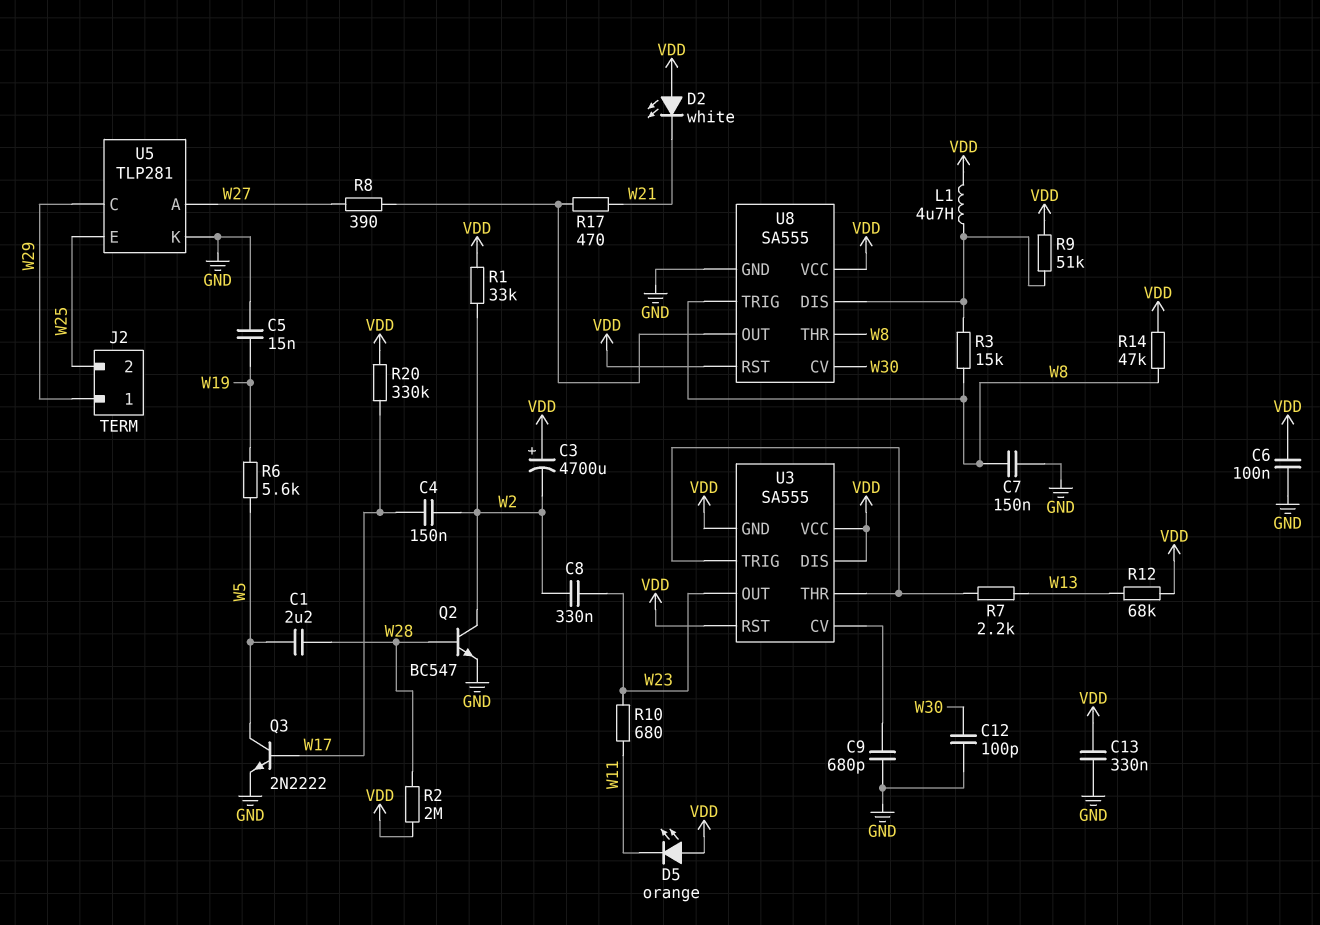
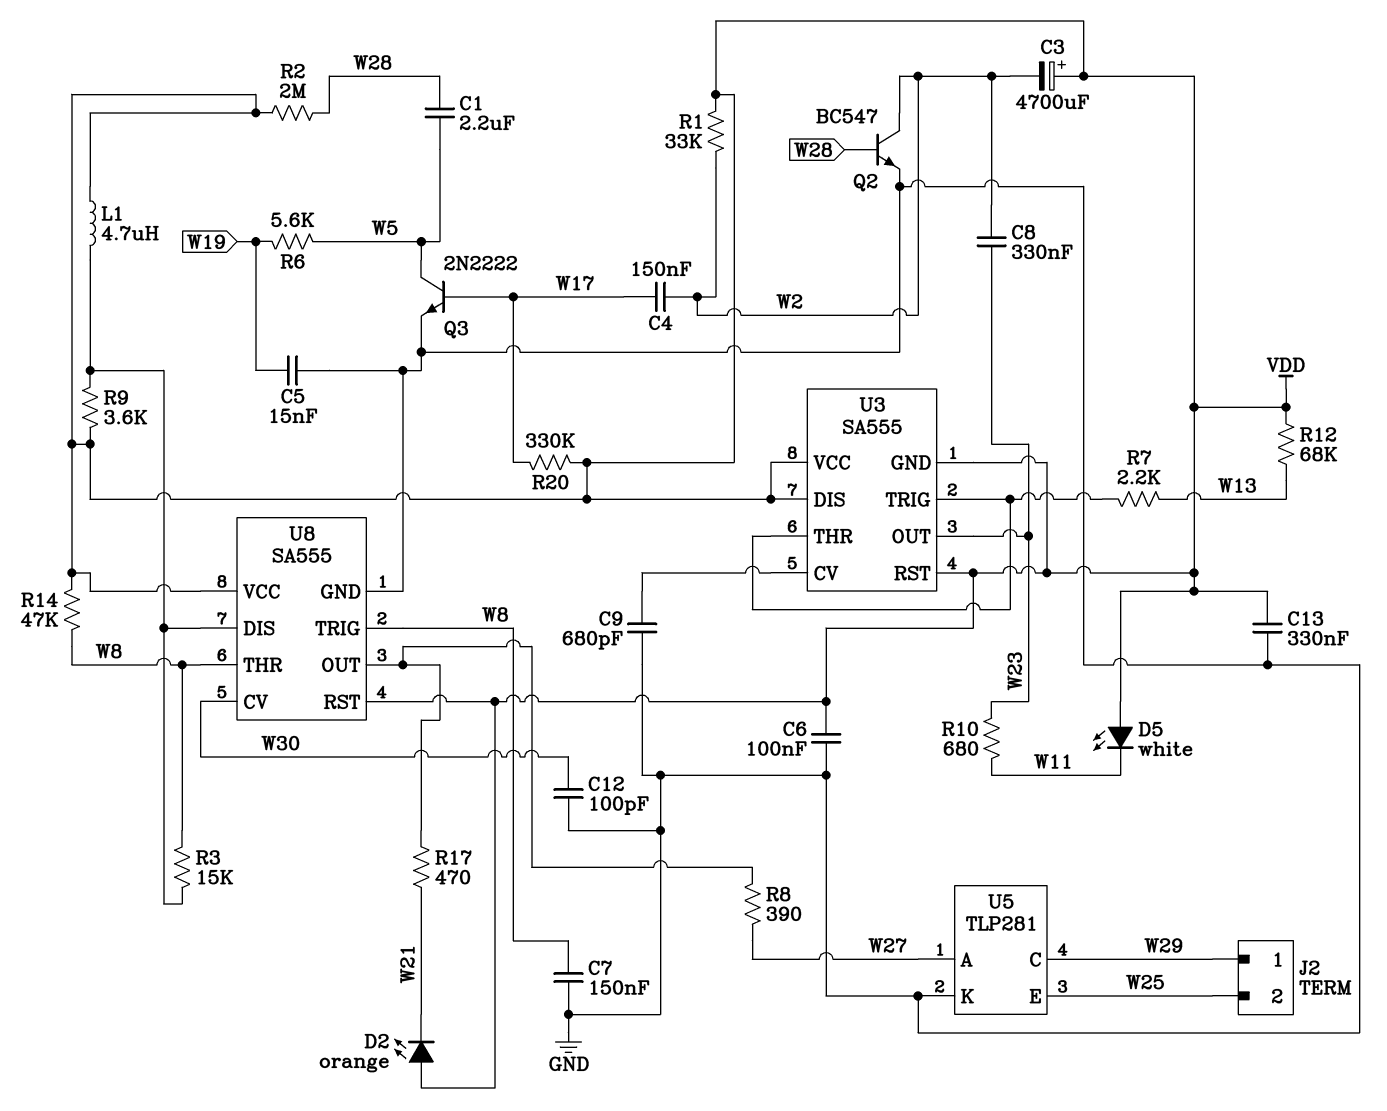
D2: LED white (A VDD, K W21) -> LED orange (A VDD, K W21)
D5: LED orange (A VDD, K W11) -> LED white (A VDD, K W11)
R9: 51k (U8/DIS, VDD) -> 3.6k (U8/DIS, VDD)

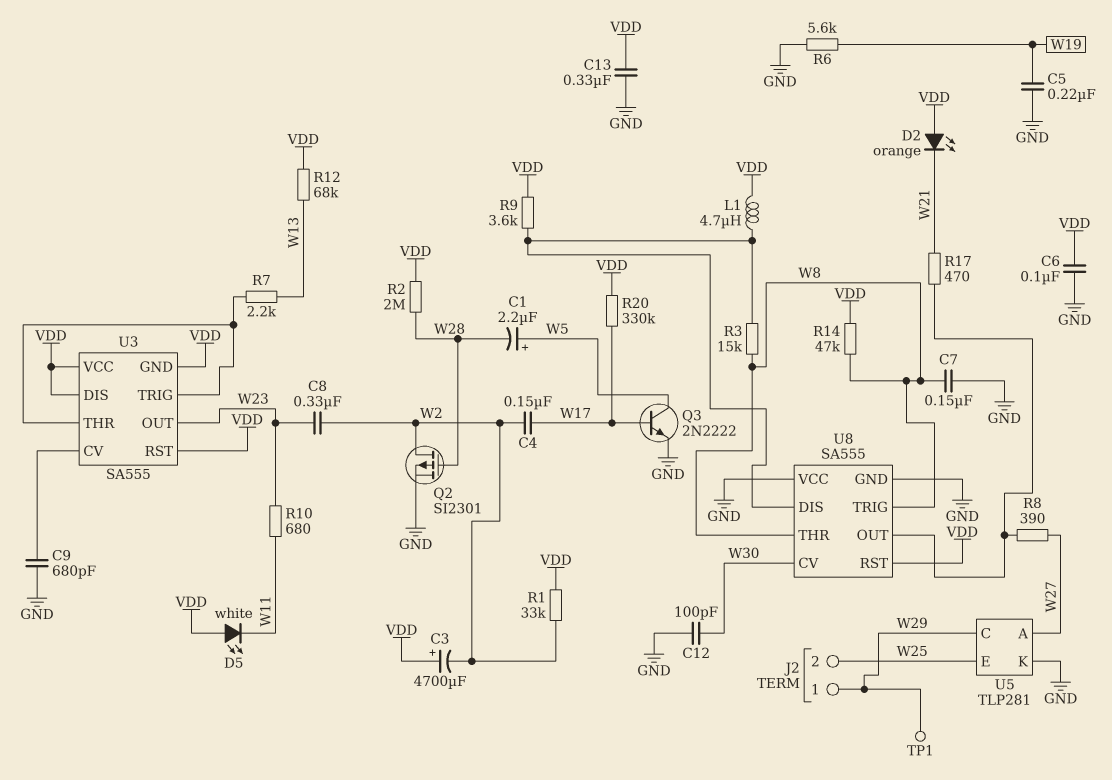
C1: 2.2uF (W5, W28) -> 2.2uF (plus W5, minus W28)
C5: 15nF (GND, W19) -> 220nF (GND, W19)
Q2: NPN BC547 (B W28, C W2, E GND) -> PMOS SI2301 (G W28, D W2, S GND)
R6: 5.6k (W5, W19) -> 5.6k (GND, W19)
TP1: none -> test point (W29)
U8 pin VCC: VDD -> GND

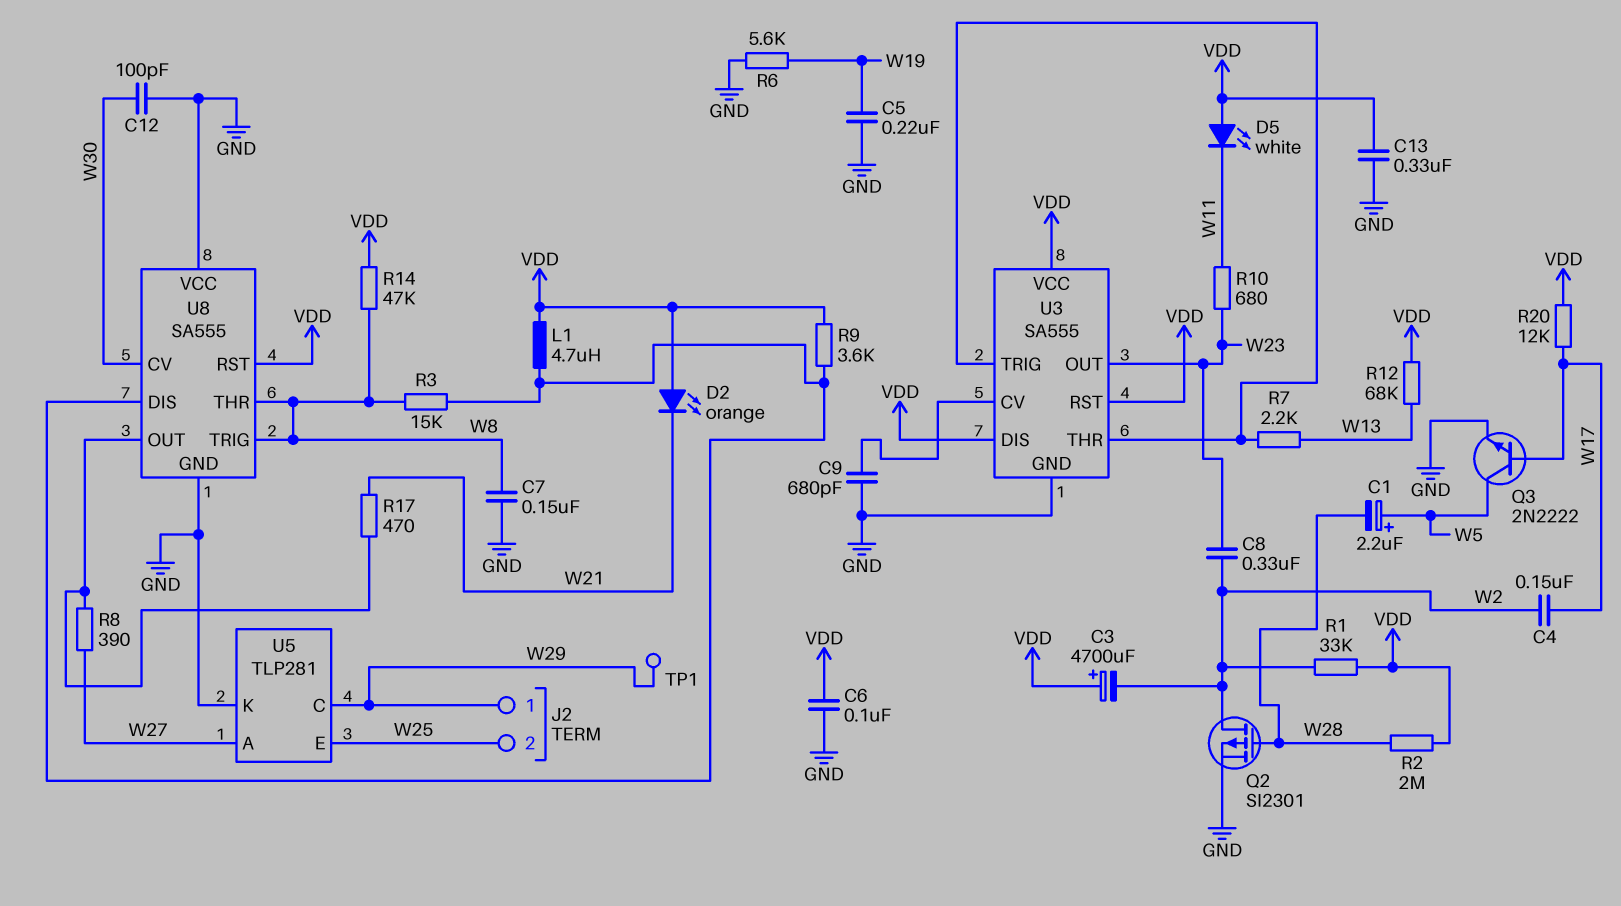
R20: 330k (VDD, W17) -> 12k (VDD, W17)
U3 pin GND: VDD -> GND

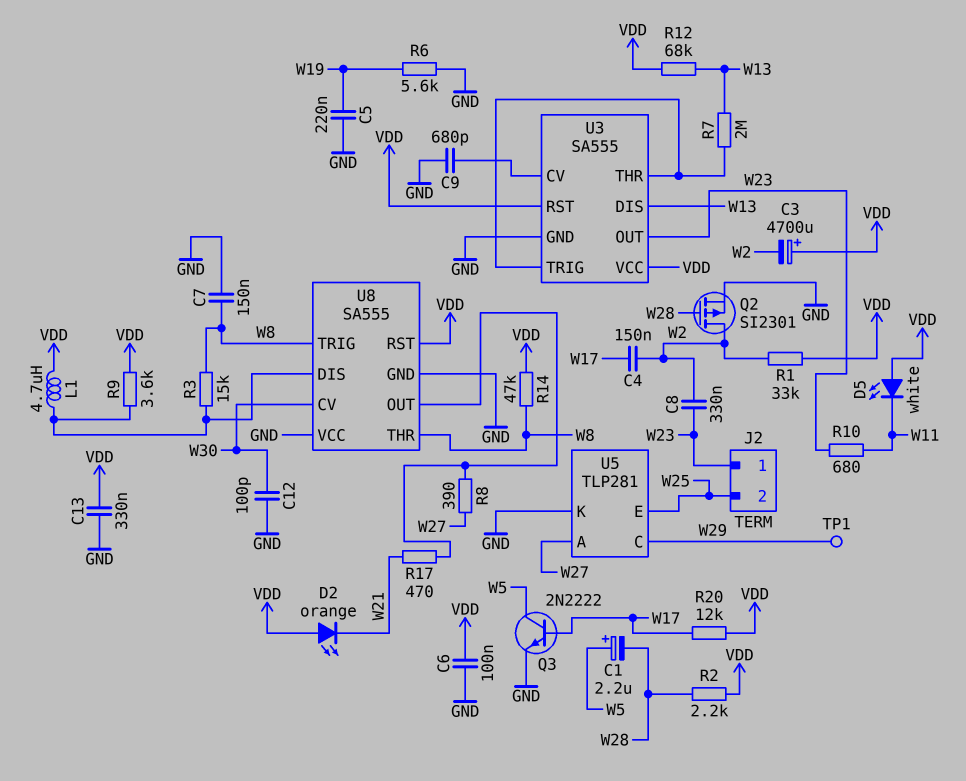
J2 pin 1: W29 -> W23
R2: 2M (VDD, W28) -> 2.2k (VDD, W28)
R7: 2.2k (U3/THR, W13) -> 2M (U3/THR, W13)
U3 pin DIS: VDD -> W13

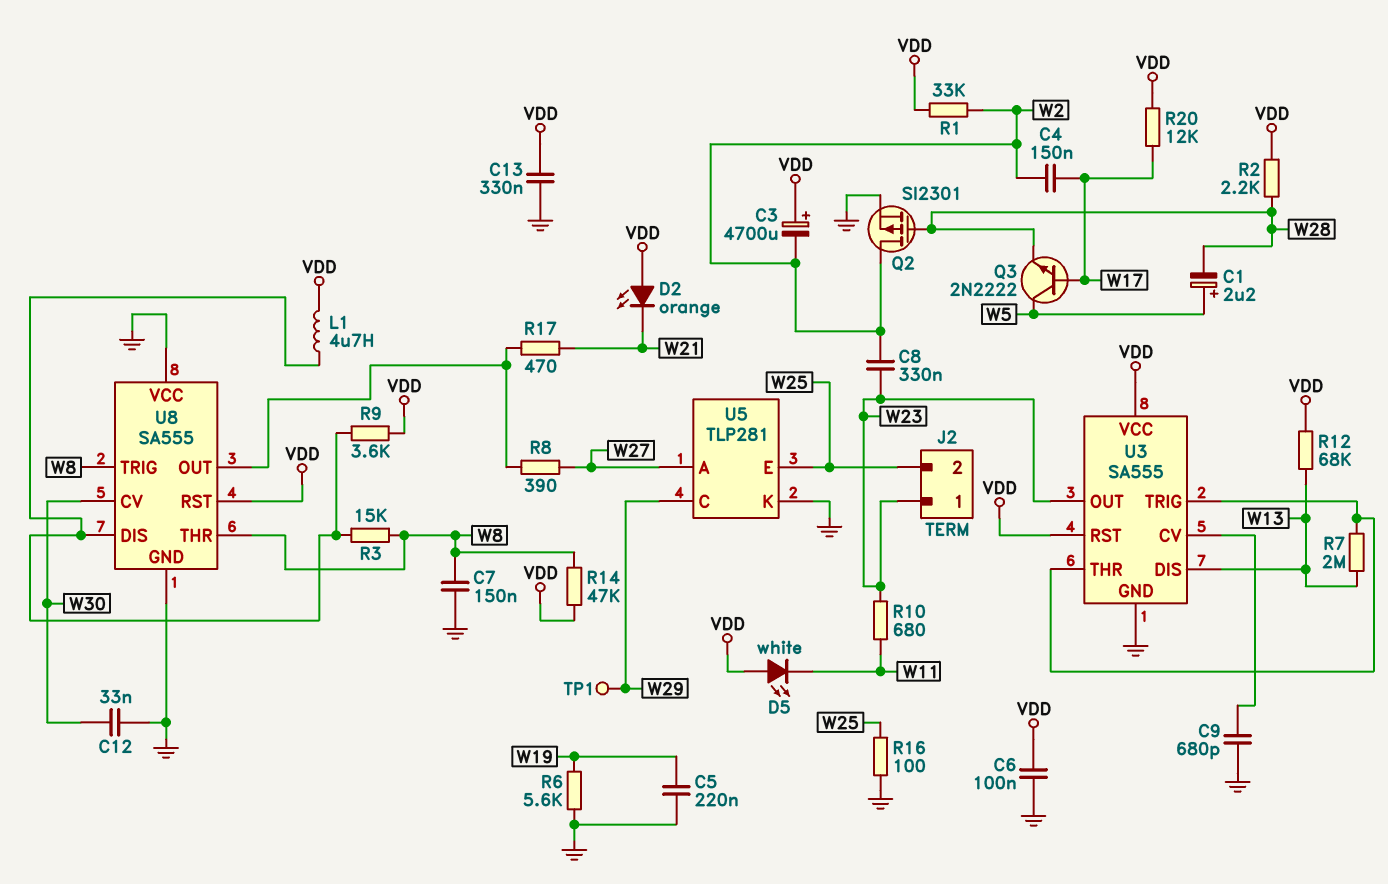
C12: 100pF (GND, W30) -> 33nF (GND, W30)
Q3: NPN 2N2222 (B W17, C W5, E GND) -> NPN 2N2222 (B W17, C W5, E W28)
R16: none -> 100 (GND, W25)

